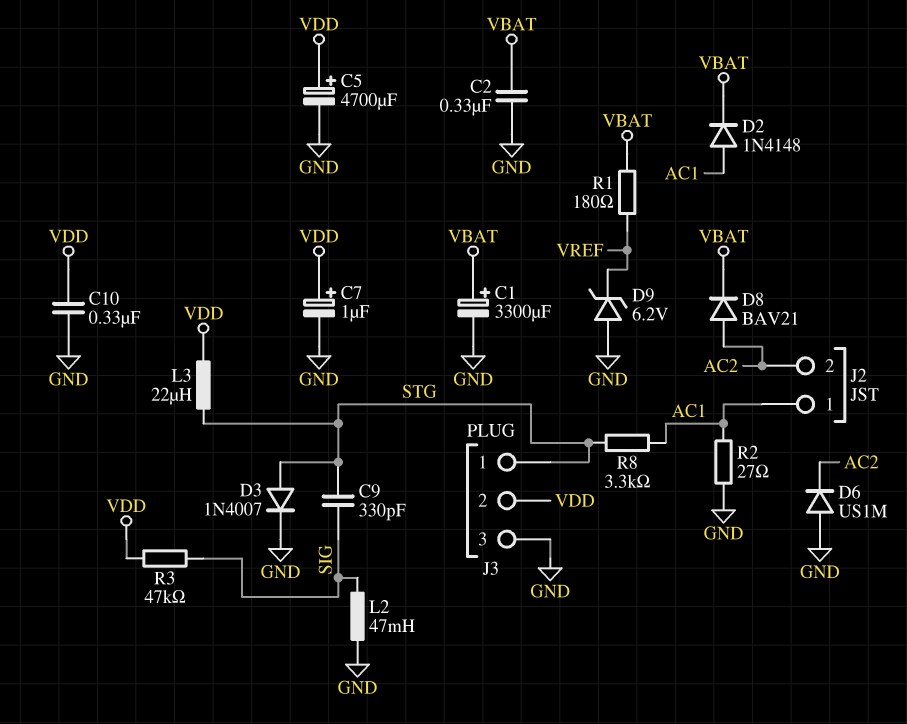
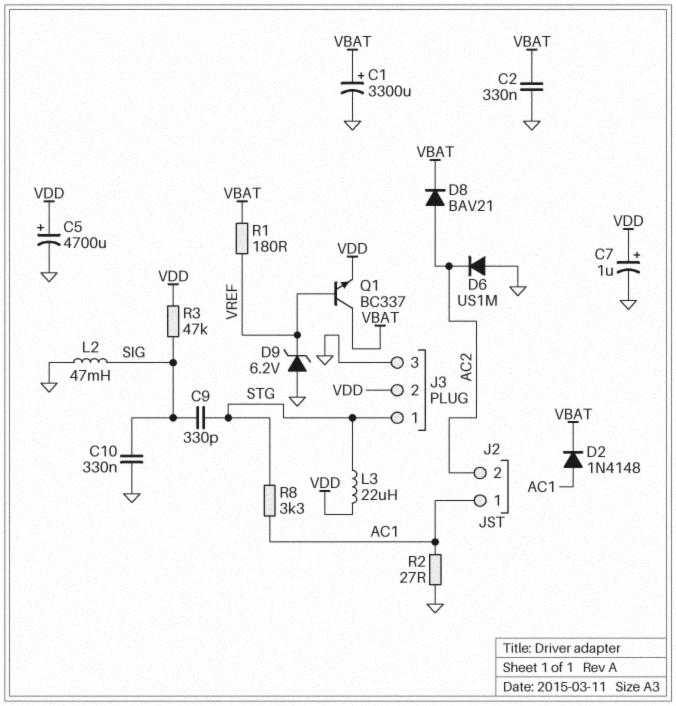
C10: 330nF (GND, VDD) -> 330nF (GND, SIG)
D3: diode 1N4007 (A STG, K GND) -> none
Q1: none -> NPN BC337 (B VREF, C VBAT, E VDD)

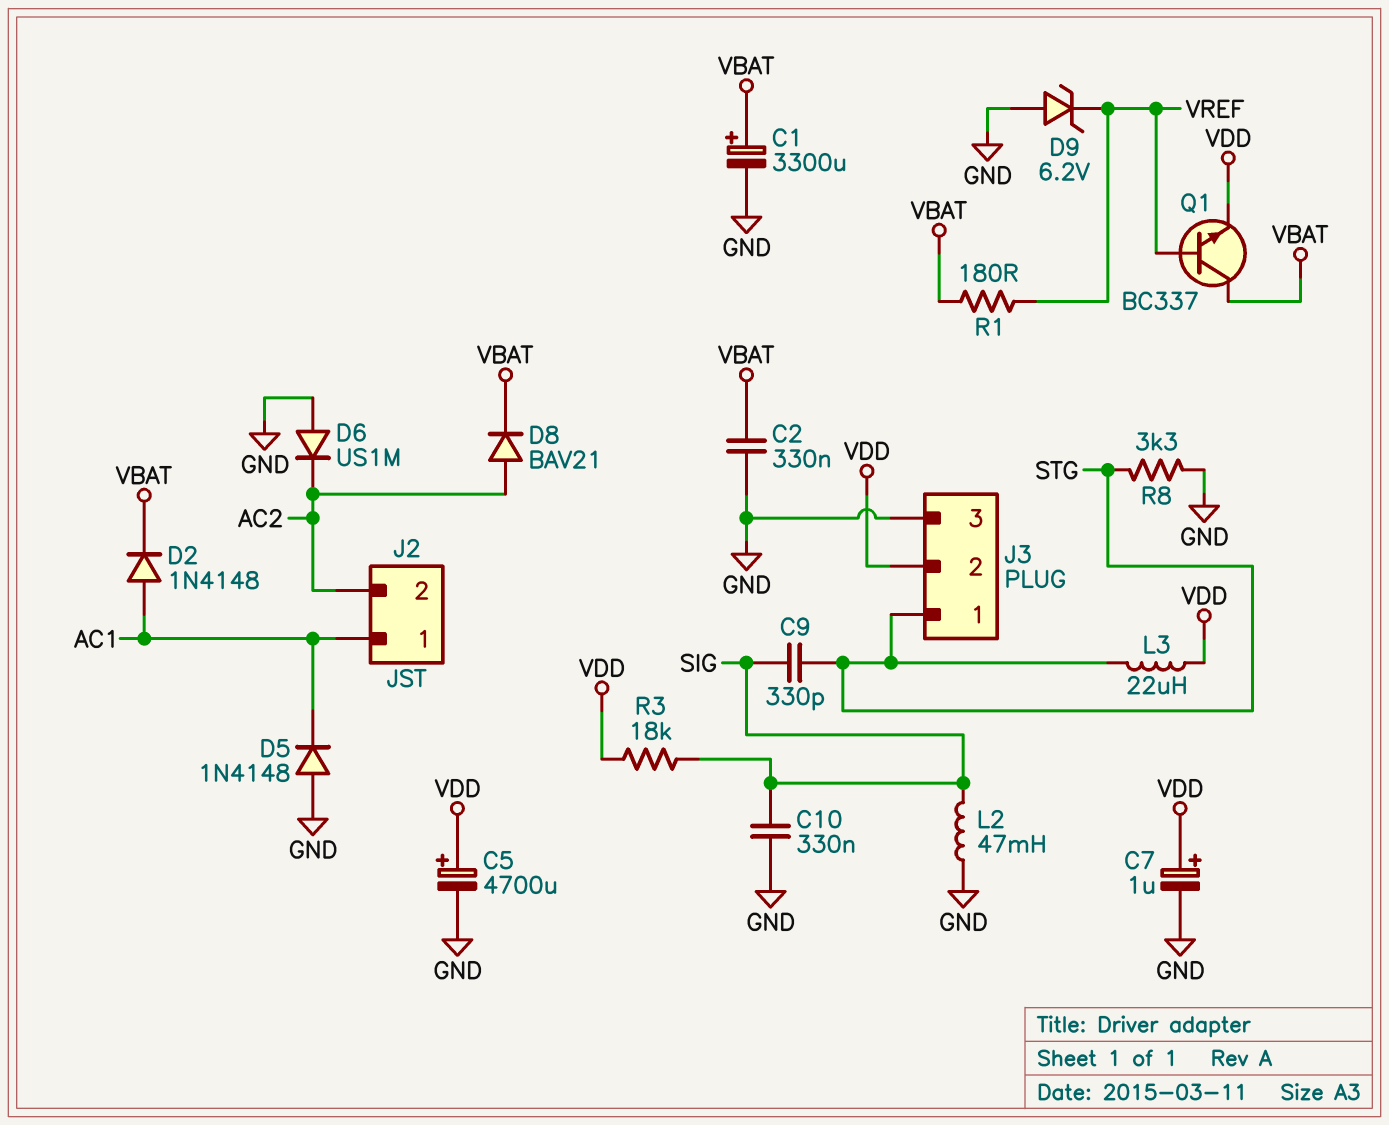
D5: none -> diode 1N4148 (A GND, K AC1)
R2: 27 (AC1, GND) -> none
R3: 47k (SIG, VDD) -> 18k (SIG, VDD)
R8: 3.3k (AC1, STG) -> 3.3k (GND, STG)

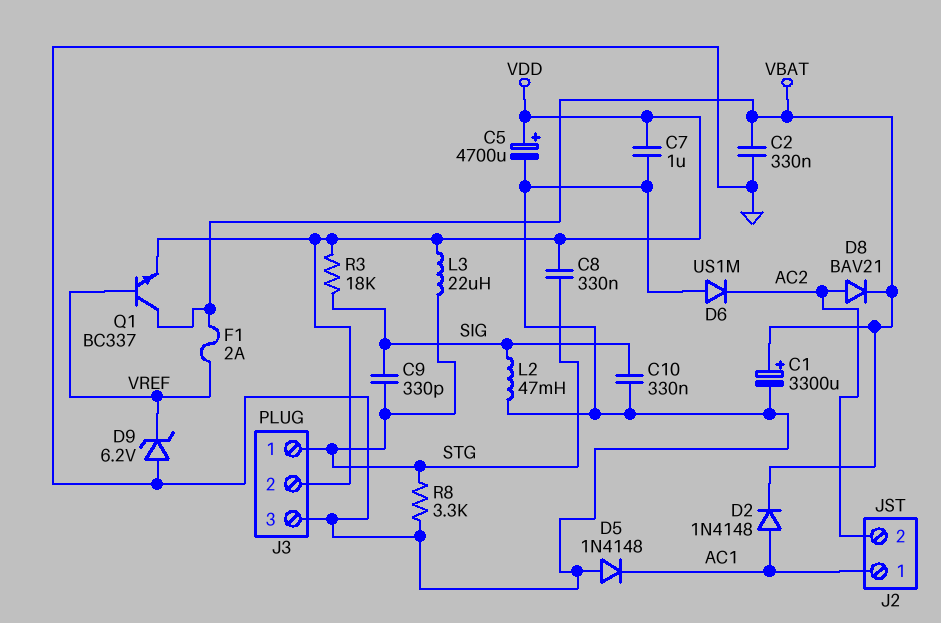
C7: 1uF (plus VDD, minus GND) -> 1uF (GND, VDD)
C8: none -> 330nF (STG, VDD)
F1: none -> 2A (VBAT, VREF)
R1: 180 (VBAT, VREF) -> none

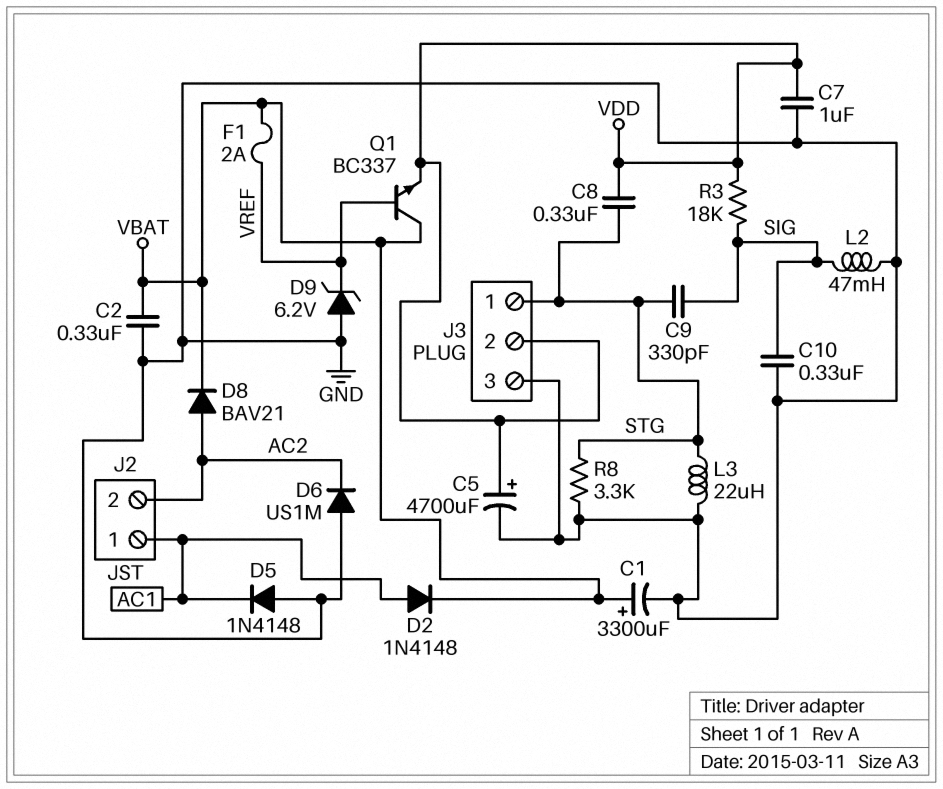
L3: 22uH (STG, VDD) -> 22uH (GND, STG)

